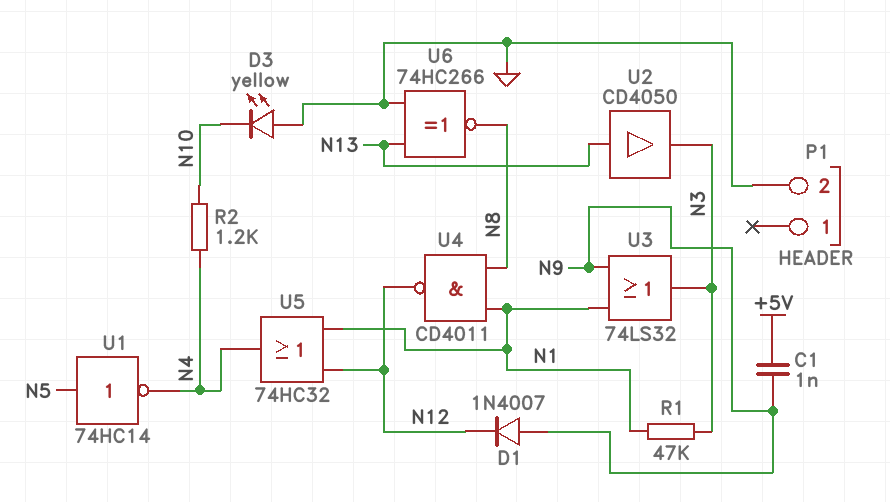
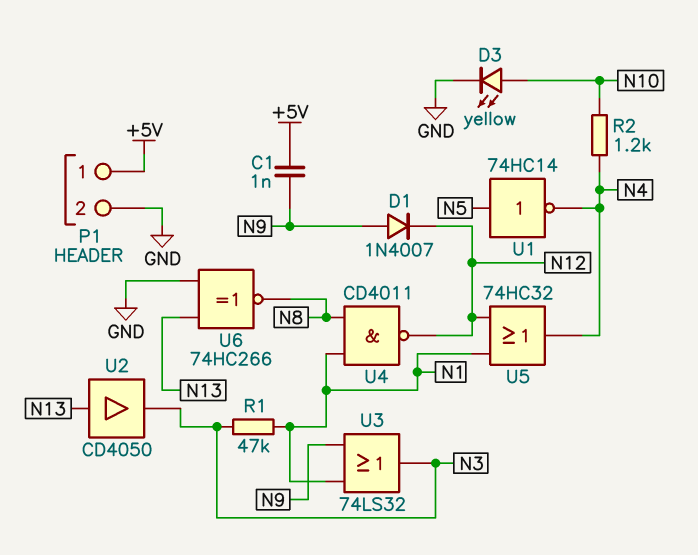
D3: LED yellow (A GND, K N10) -> LED yellow (A N10, K GND)
P1 pin 1: none -> +5V

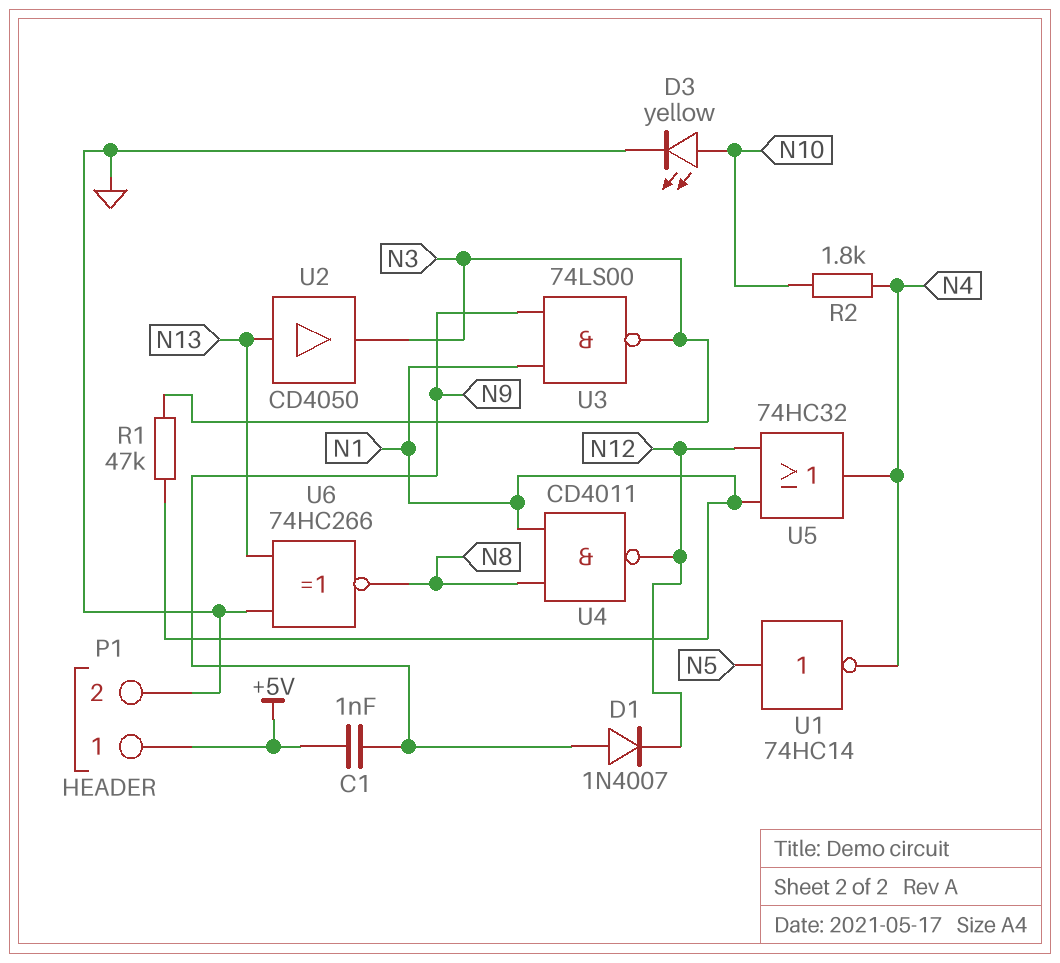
R2: 1.2k (N4, N10) -> 1.8k (N4, N10)
U3: OR 74LS32 (in N1, in N9, out N3) -> NAND 74LS00 (in N1, in N9, out N3)

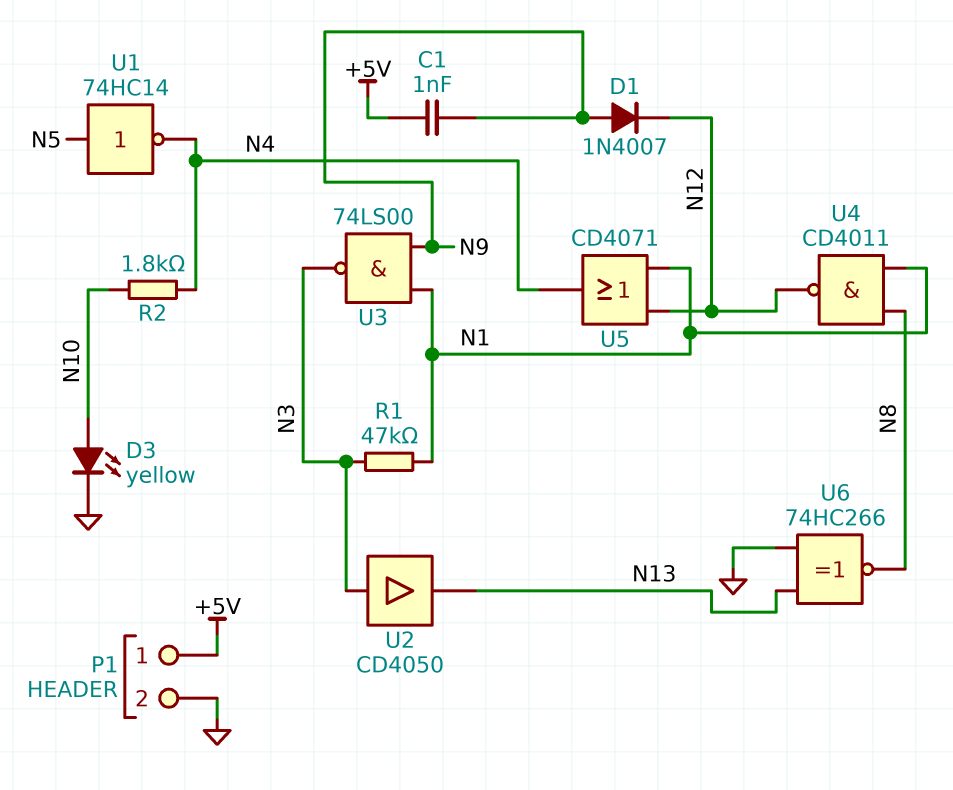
U2: buffer CD4050 (in N13, out N3) -> buffer CD4050 (in N3, out N13)
U5: OR 74HC32 (in N1, in N12, out N4) -> OR CD4071 (in N1, in N12, out N4)

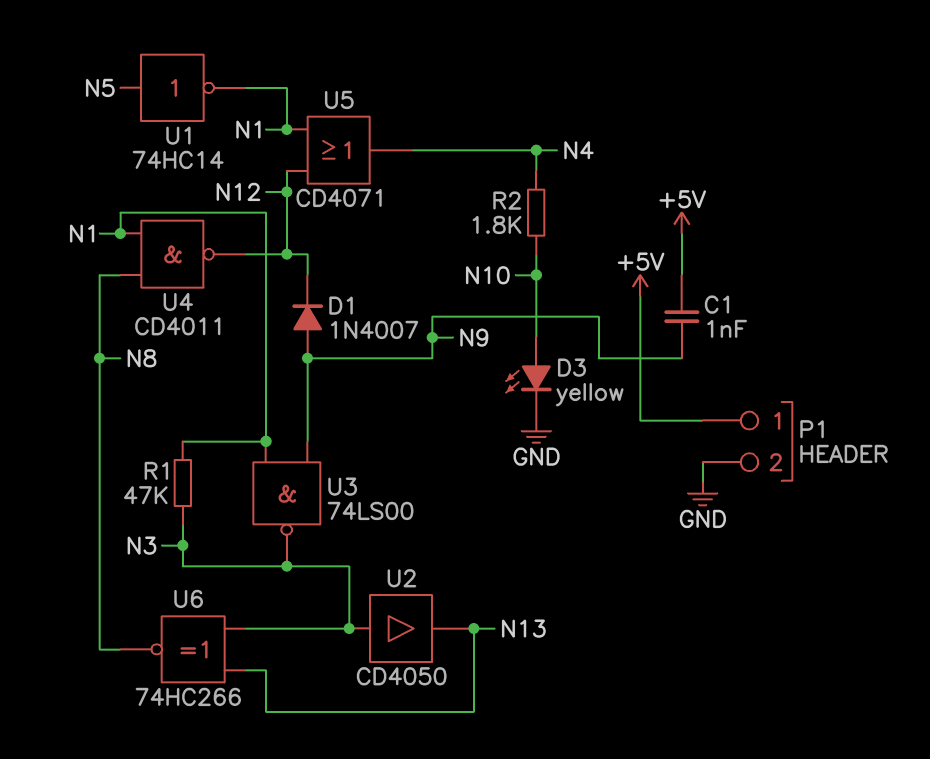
U1: NOT 74HC14 (in N5, out N4) -> NOT 74HC14 (in N5, out N1)
U6: XNOR 74HC266 (in GND, in N13, out N8) -> XNOR 74HC266 (in N3, in N13, out N8)

